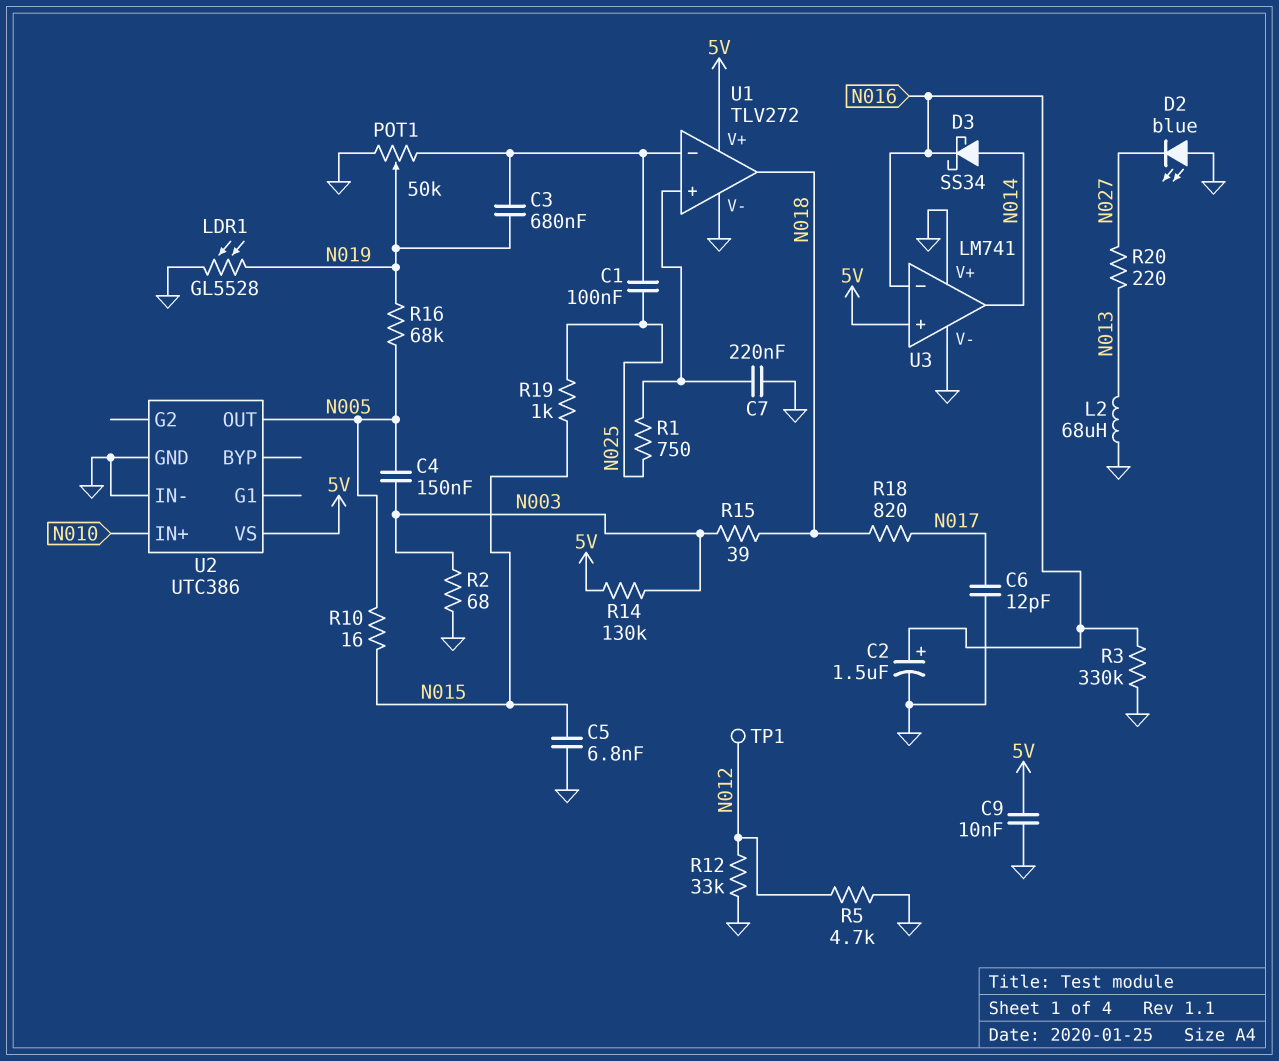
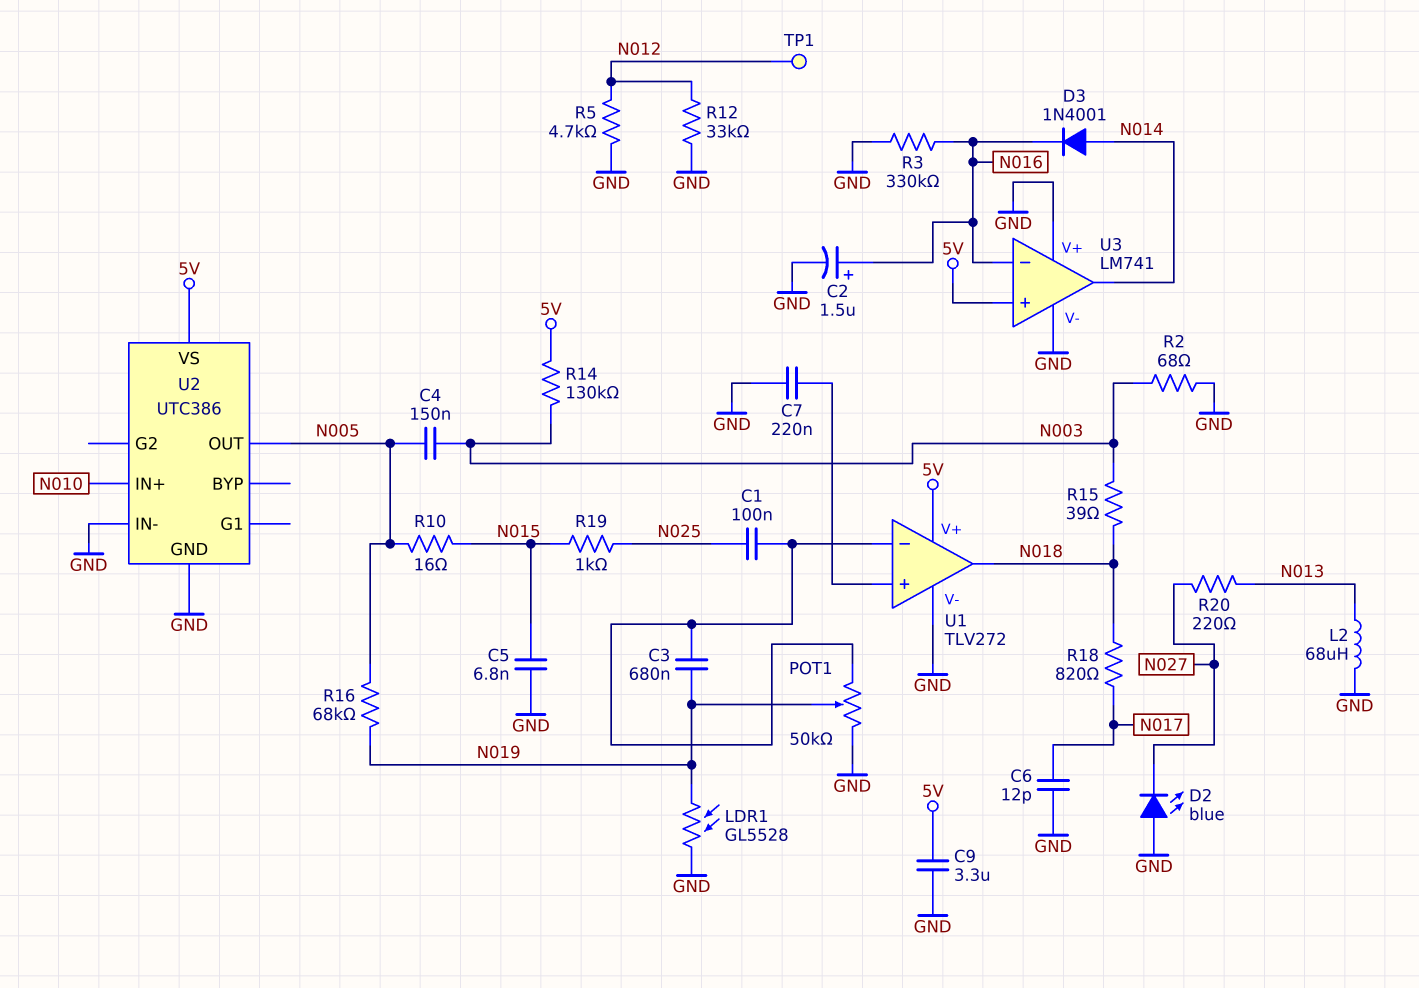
C9: 10nF (5V, GND) -> 3.3uF (5V, GND)
D3: schottky SS34 (A N014, K N016) -> diode 1N4001 (A N014, K N016)
R1: 750 (N025, U1/in+) -> none

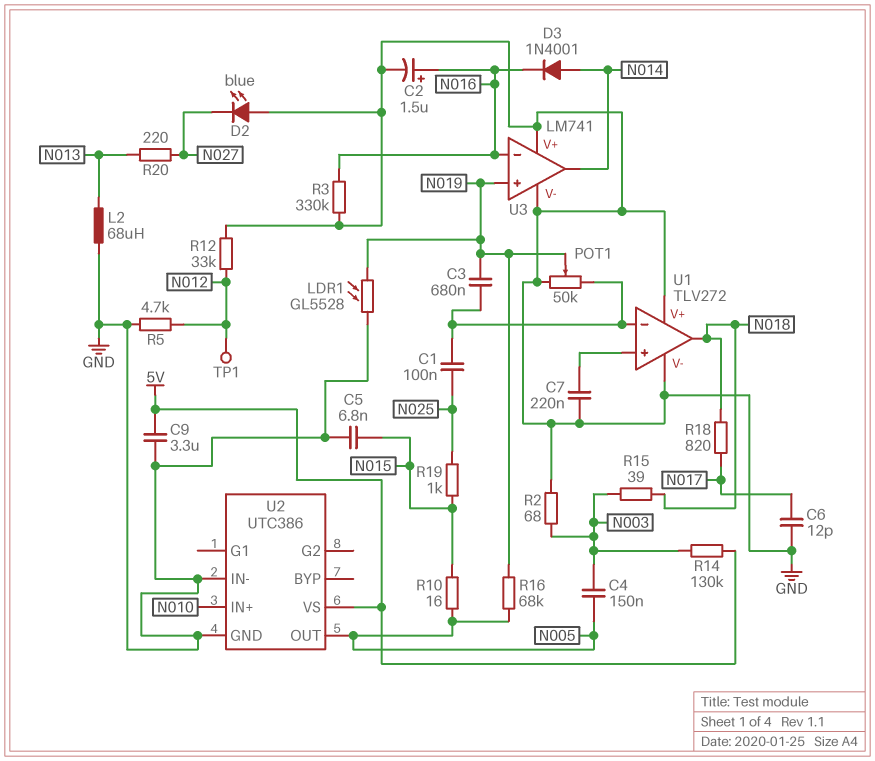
U1 pin V+: 5V -> GND
U3 pin in+: 5V -> N019

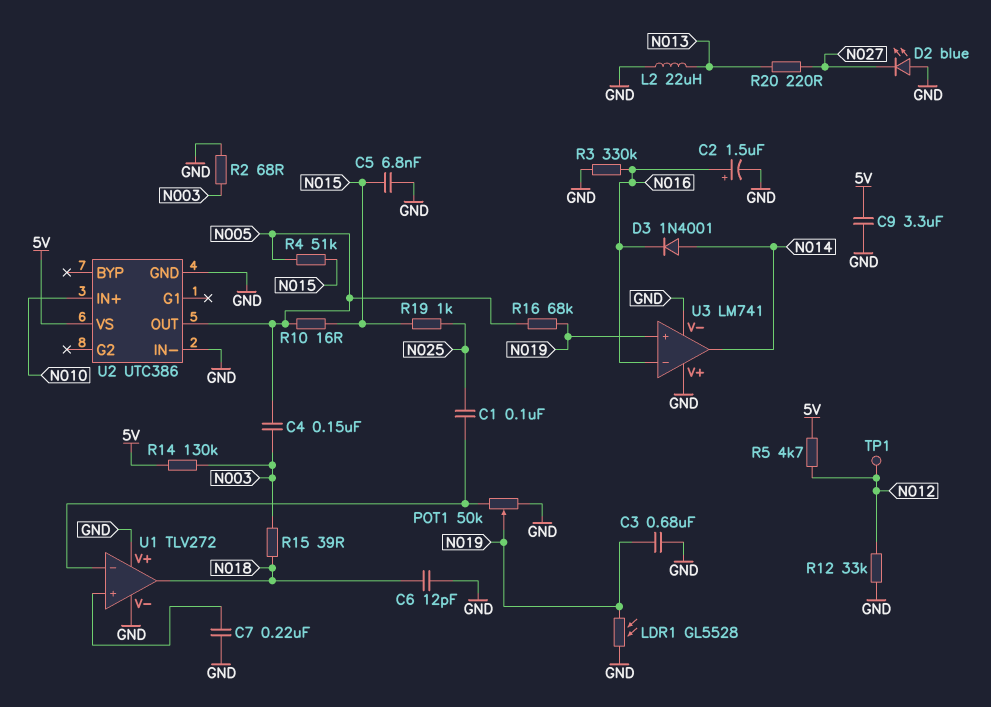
C3: 680nF (N019, U1/in-) -> 680nF (GND, N019)
C6: 12pF (GND, N017) -> 12pF (GND, N018)
L2: 68uH (GND, N013) -> 22uH (GND, N013)
R4: none -> 51k (N005, N015)
R5: 4.7k (GND, N012) -> 4.7k (5V, N012)
R18: 820 (N017, N018) -> none

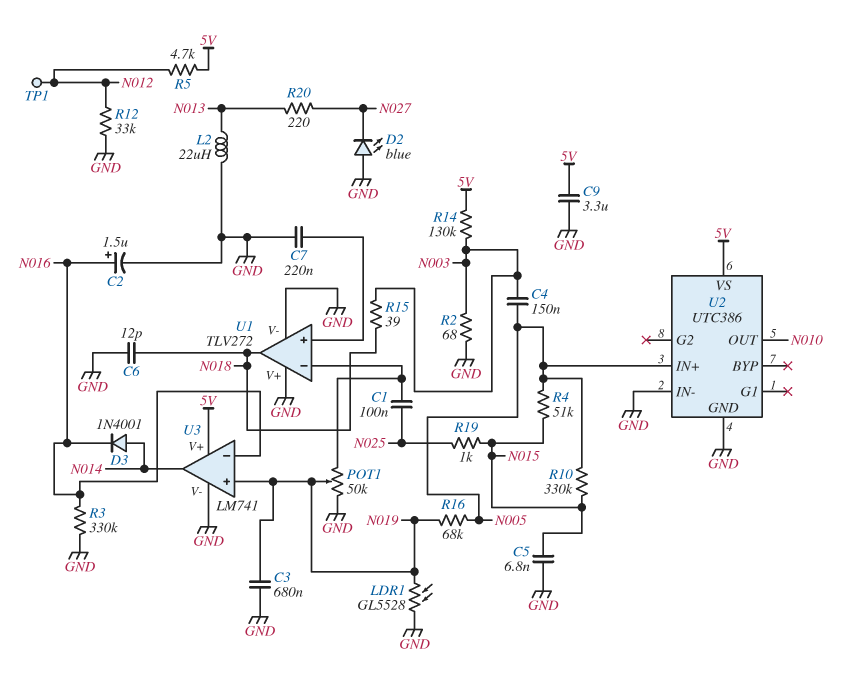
R10: 16 (N005, N015) -> 330k (N005, N015)
U2 pin IN+: N010 -> N005
U2 pin OUT: N005 -> N010
U3 pin V+: GND -> 5V

